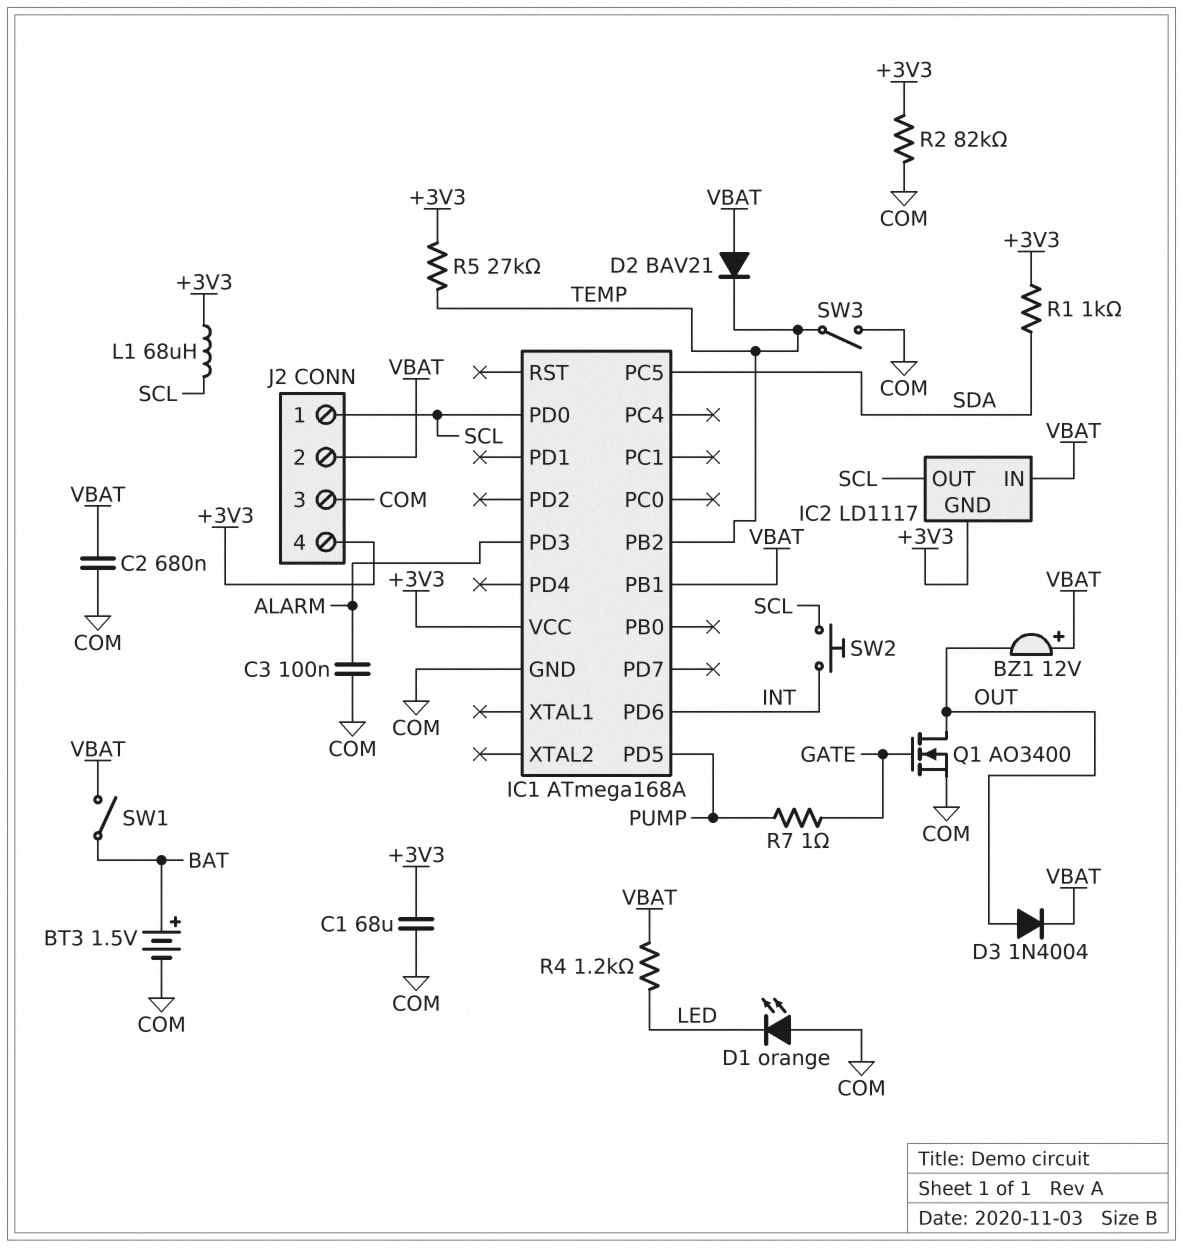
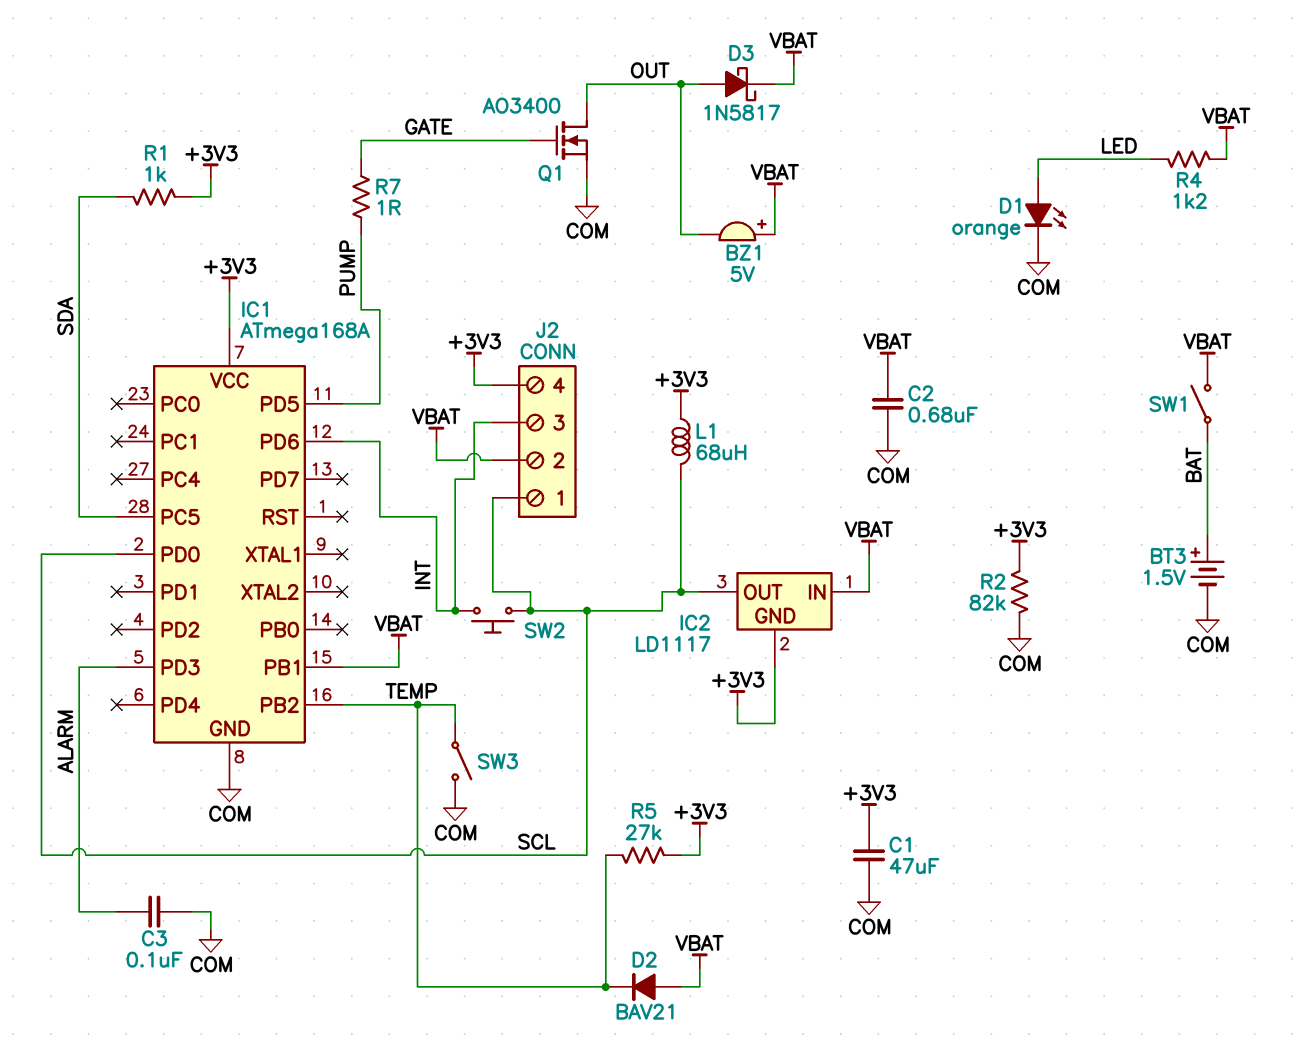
BZ1: buzzer 12V (plus VBAT, minus OUT) -> buzzer 5V (plus VBAT, minus OUT)
C1: 68uF (+3V3, COM) -> 47uF (+3V3, COM)
D1: LED orange (A COM, K LED) -> LED orange (A LED, K COM)
D3: diode 1N4004 (A OUT, K VBAT) -> schottky 1N5817 (A OUT, K VBAT)
J2 pin 3: COM -> INT

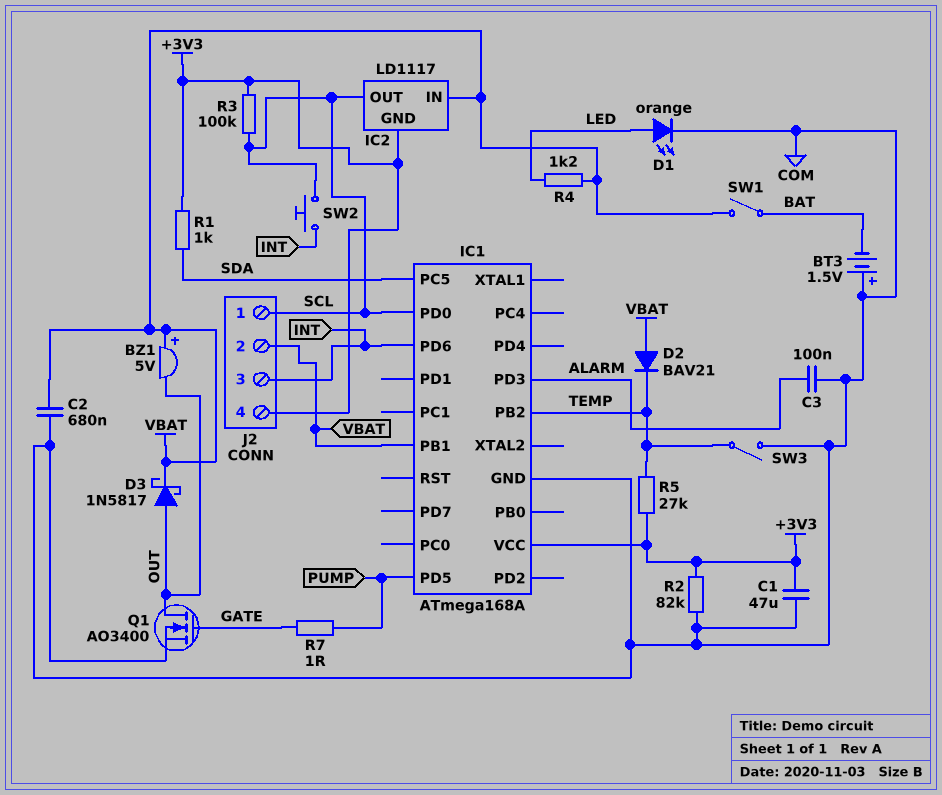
BT3: 1.5V (plus BAT, minus COM) -> 1.5V (plus COM, minus BAT)
L1: 68uH (+3V3, SCL) -> none
R3: none -> 100k (+3V3, SCL)

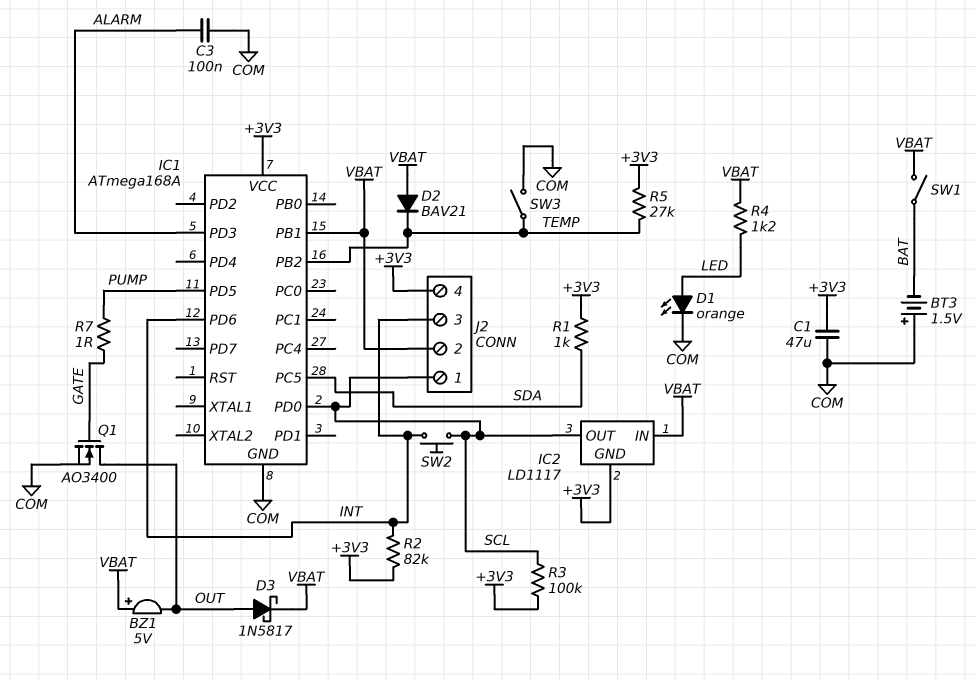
C2: 680nF (COM, VBAT) -> none
R2: 82k (+3V3, COM) -> 82k (+3V3, INT)

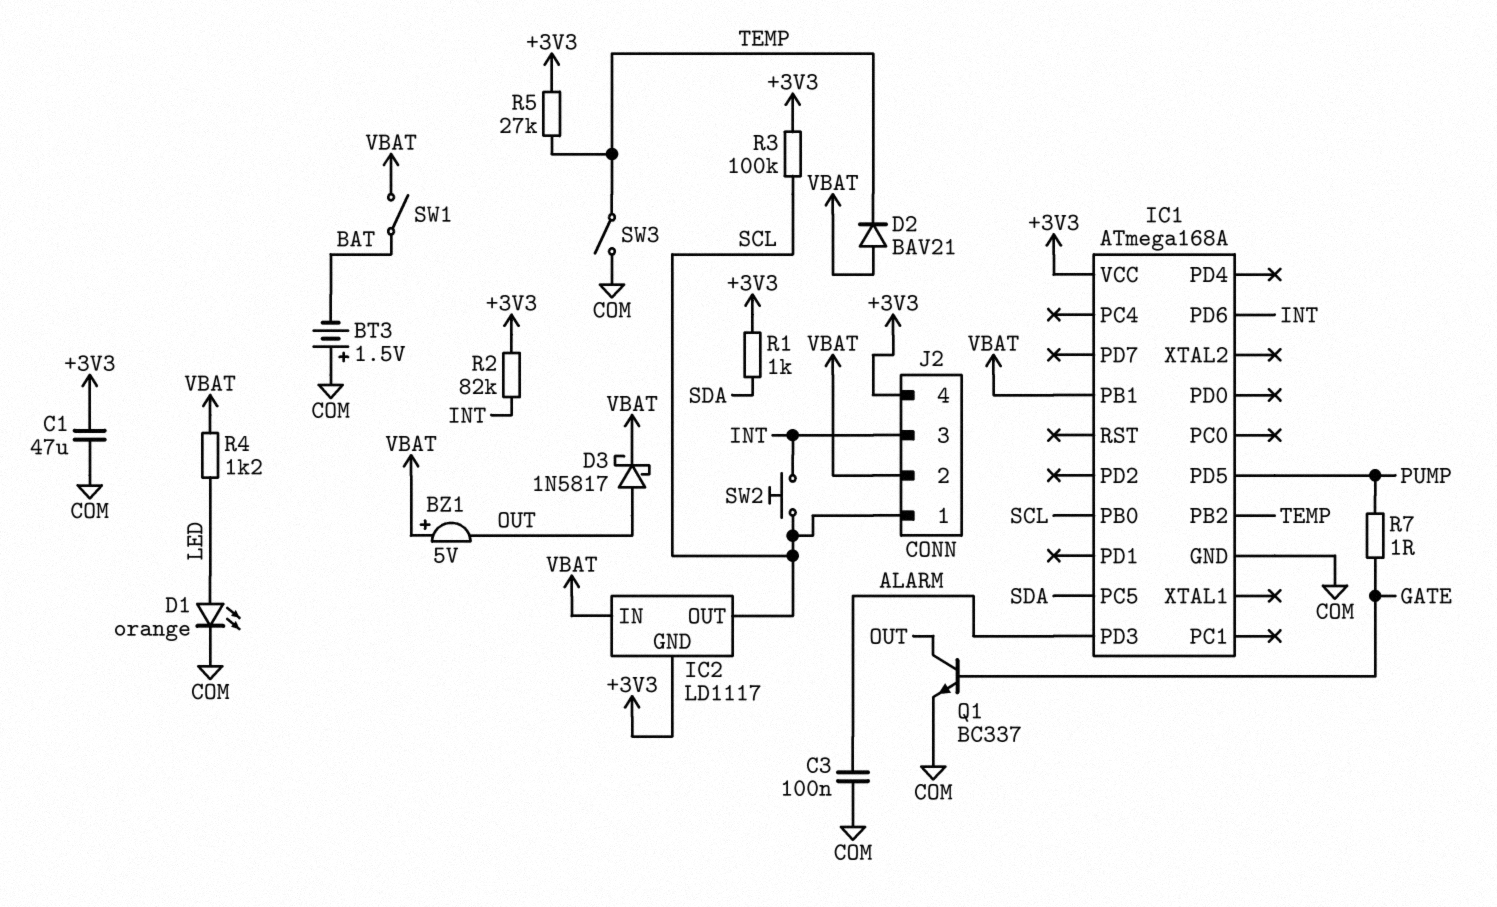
IC1 pin PB0: none -> SCL
IC1 pin PD0: SCL -> none
Q1: NMOS AO3400 (G GATE, D OUT, S COM) -> NPN BC337 (B GATE, C OUT, E COM)

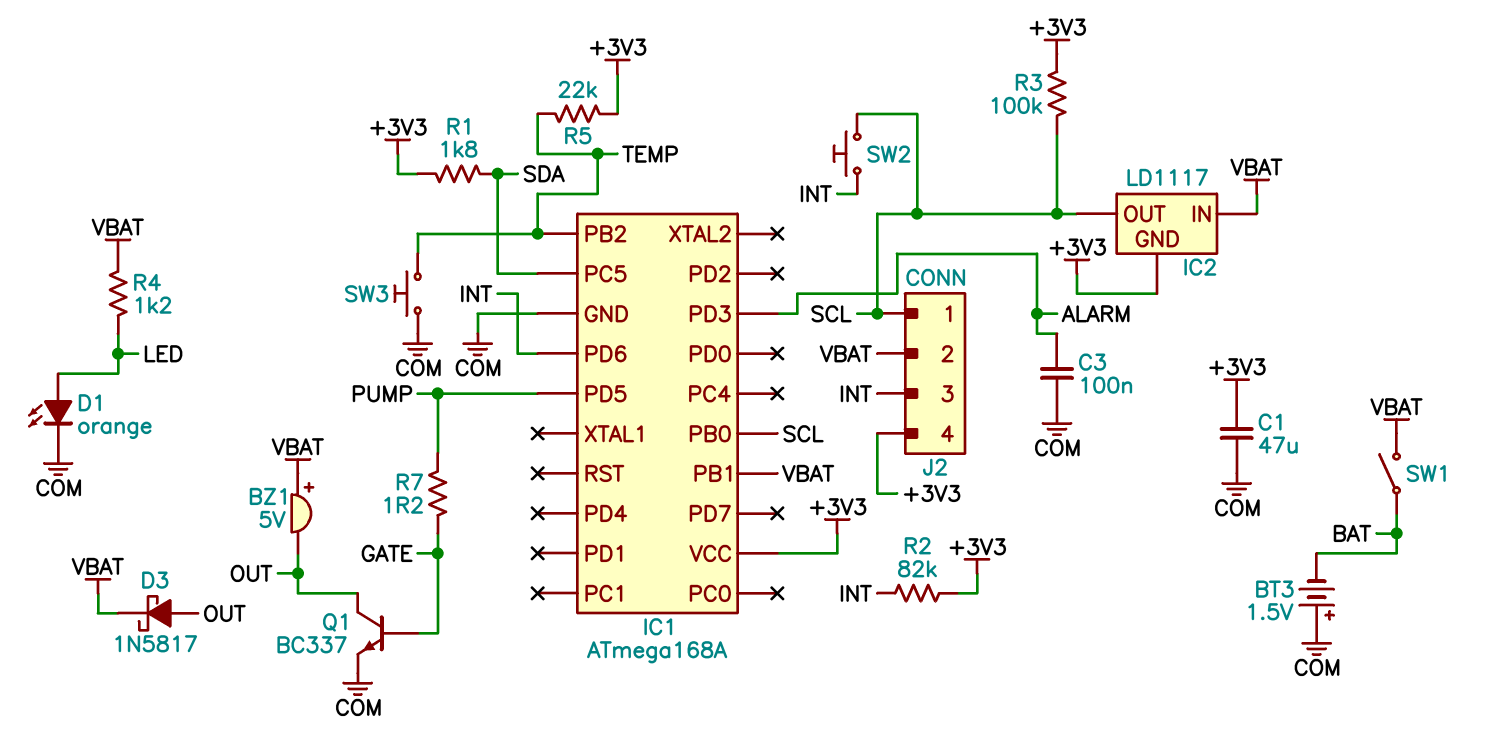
D2: diode BAV21 (A VBAT, K TEMP) -> none
R1: 1k (+3V3, SDA) -> 1.8k (+3V3, SDA)
R5: 27k (+3V3, TEMP) -> 22k (+3V3, TEMP)
R7: 1 (GATE, PUMP) -> 1.2 (GATE, PUMP)
SW3: switch (COM, TEMP) -> button (COM, TEMP)

